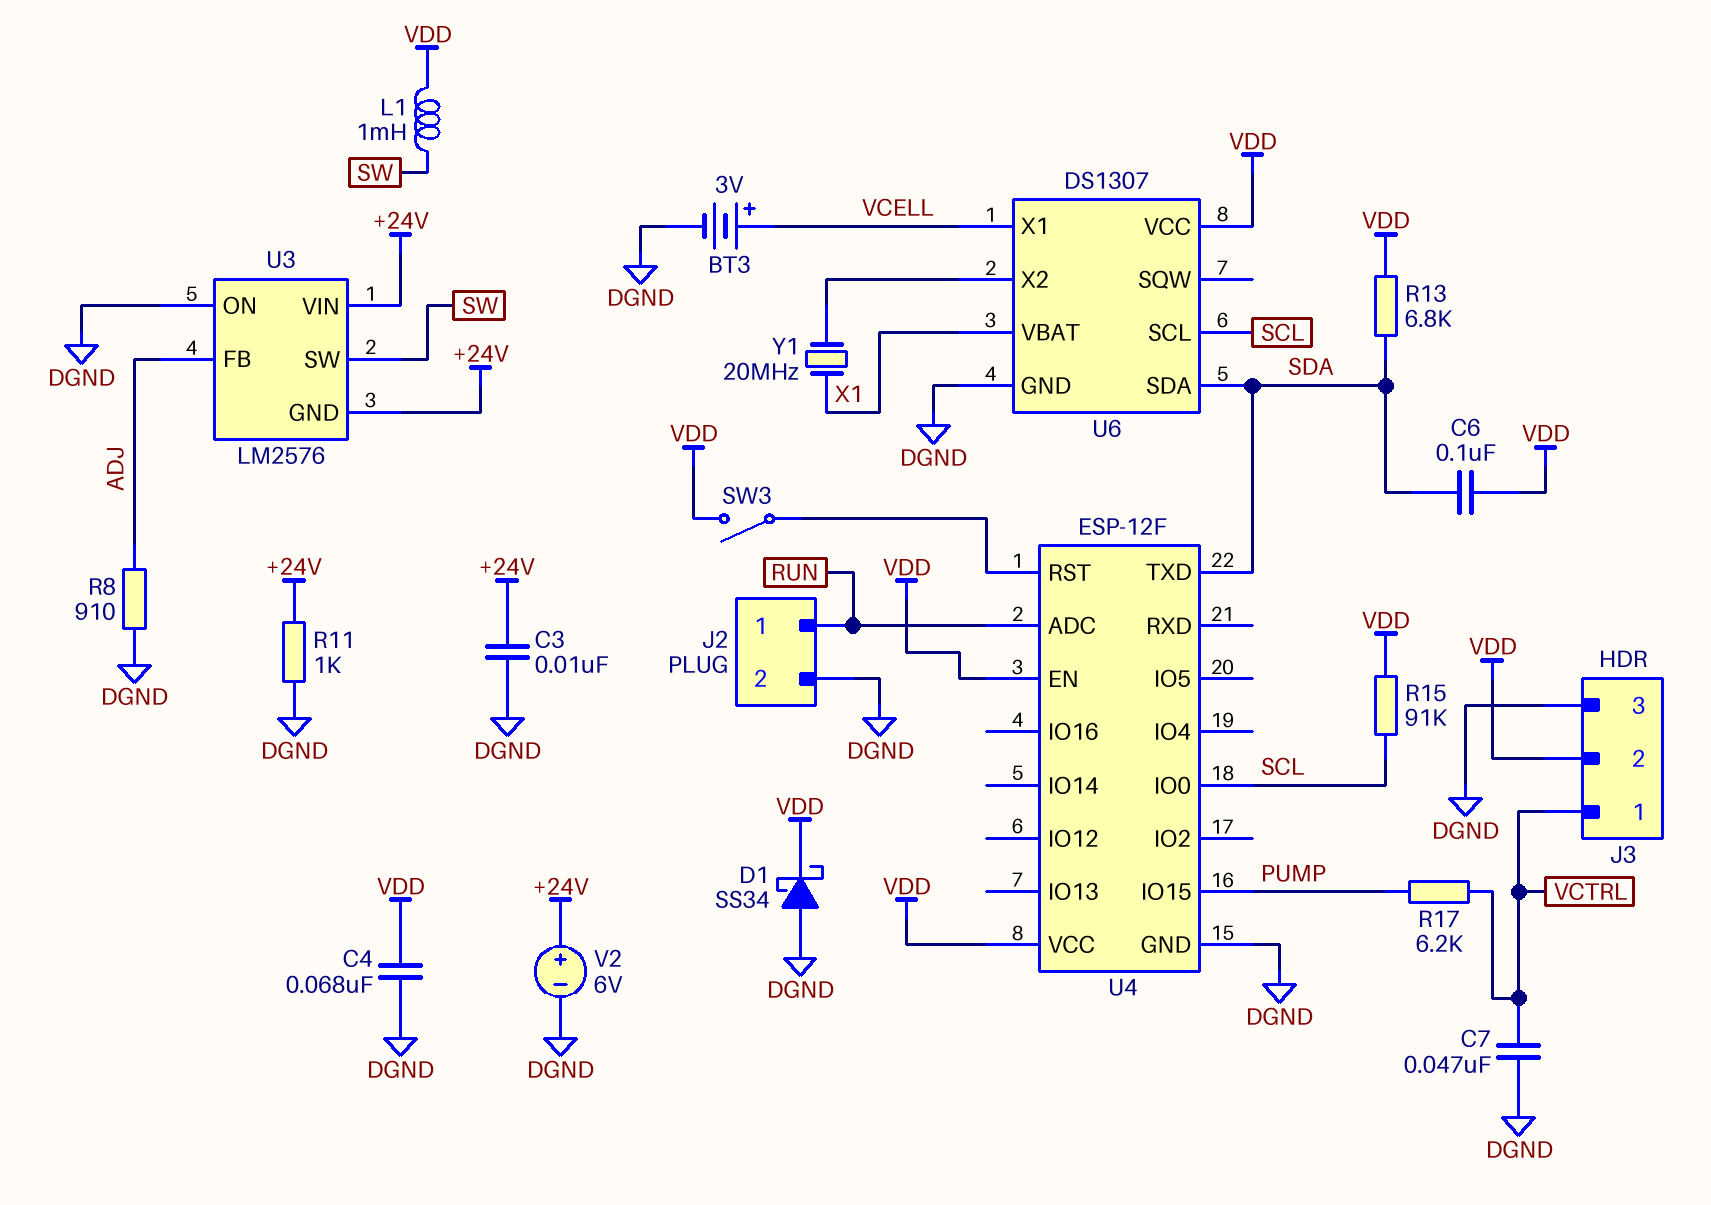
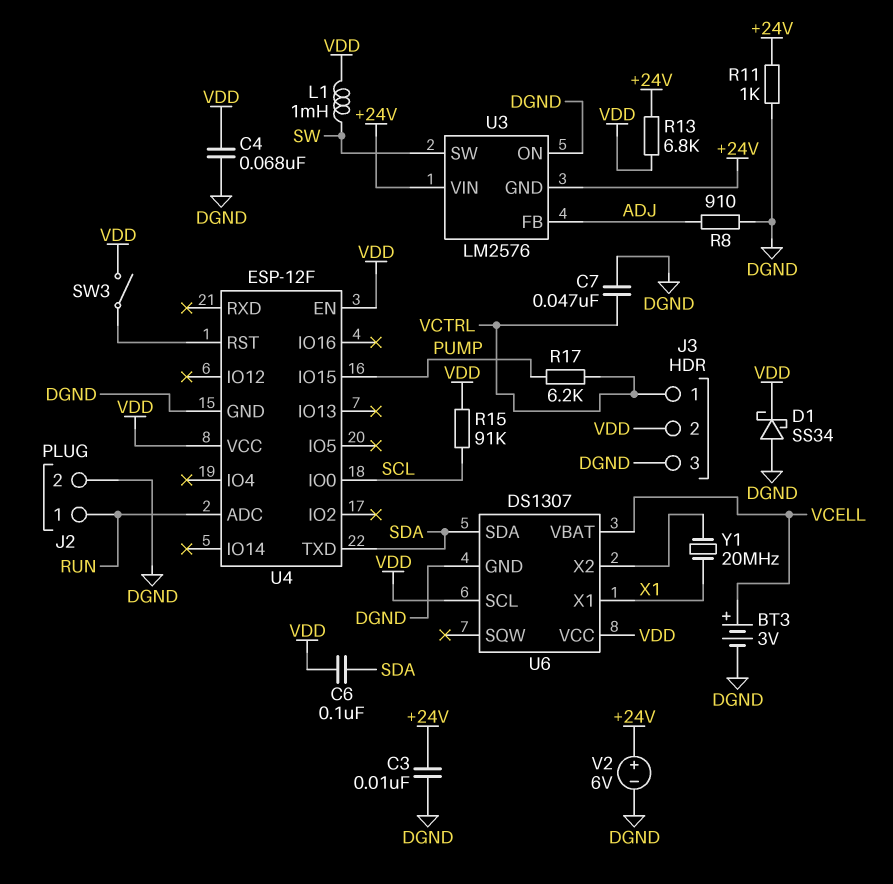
R13: 6.8k (SDA, VDD) -> 6.8k (+24V, VDD)
U6 pin SCL: SCL -> VDD
U6 pin VBAT: X1 -> VCELL
U6 pin X1: VCELL -> X1

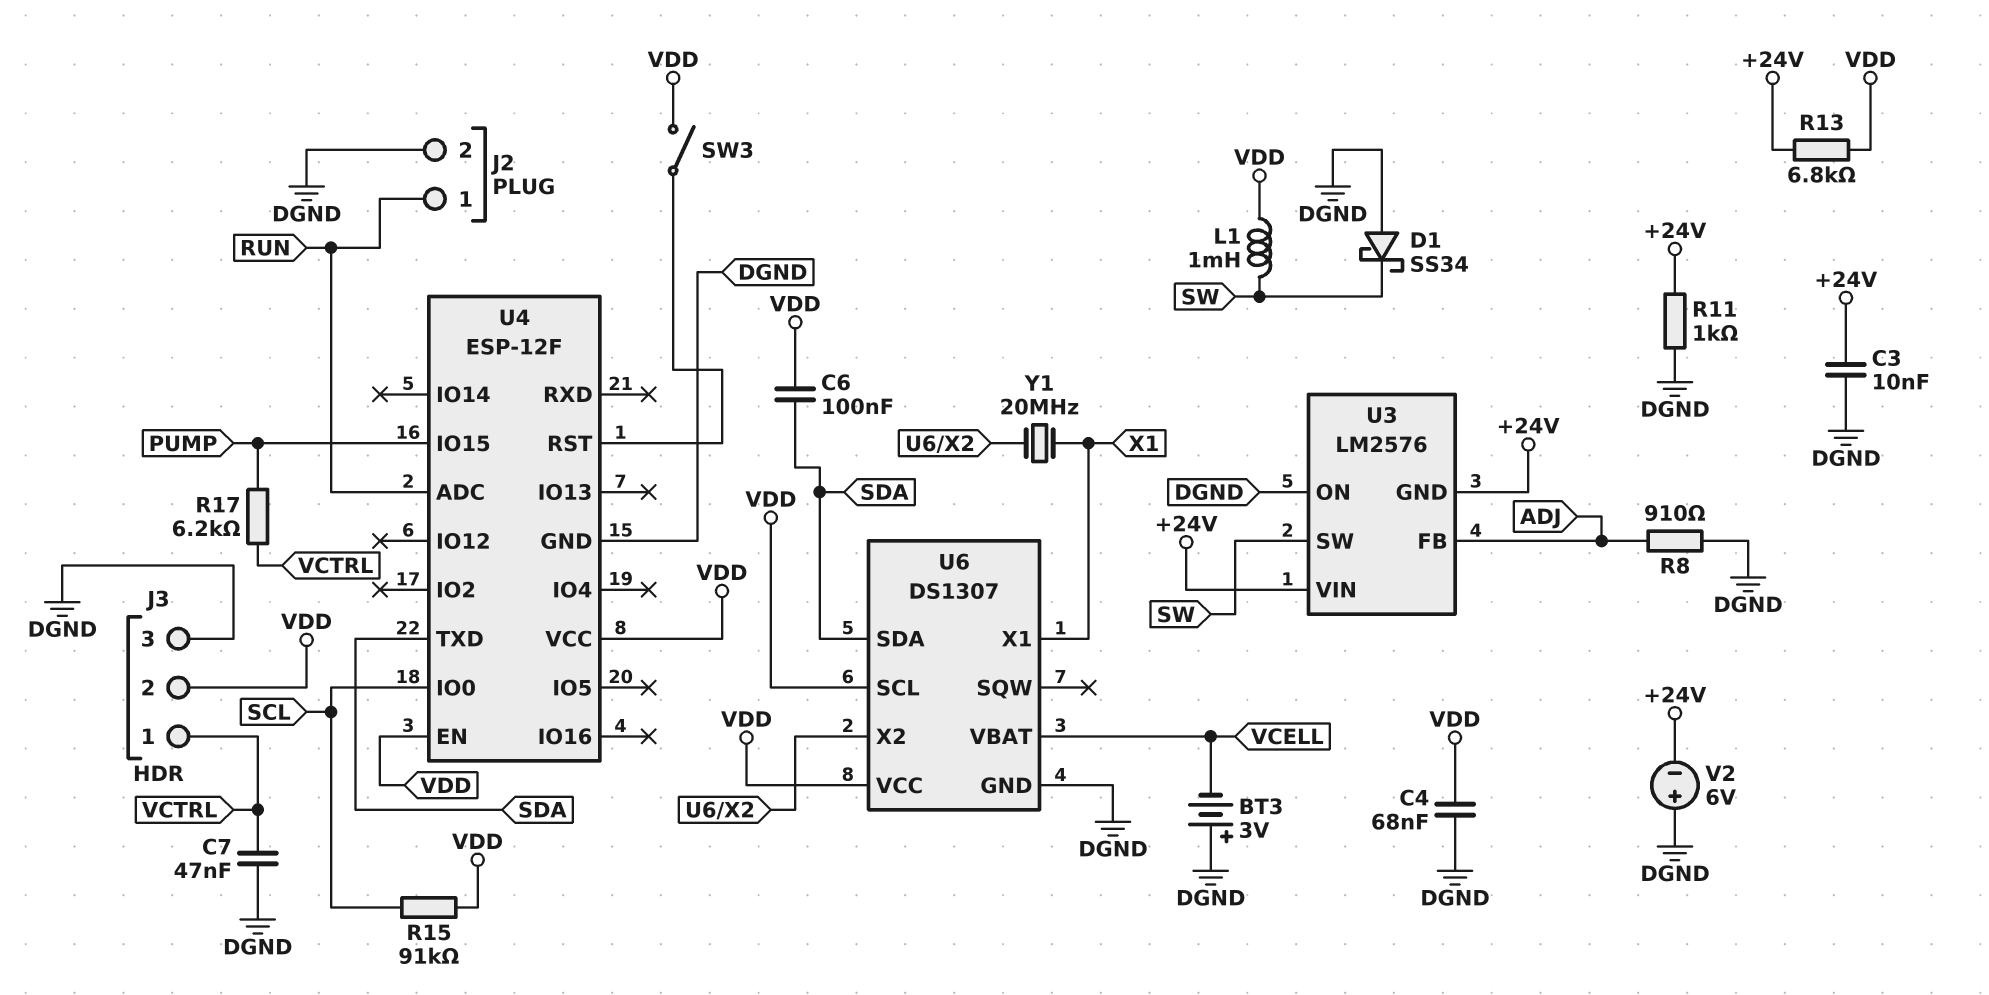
BT3: 3V (plus VCELL, minus DGND) -> 3V (plus DGND, minus VCELL)
D1: schottky SS34 (A DGND, K VDD) -> schottky SS34 (A DGND, K SW)
V2: 6V (plus +24V, minus DGND) -> 6V (plus DGND, minus +24V)

